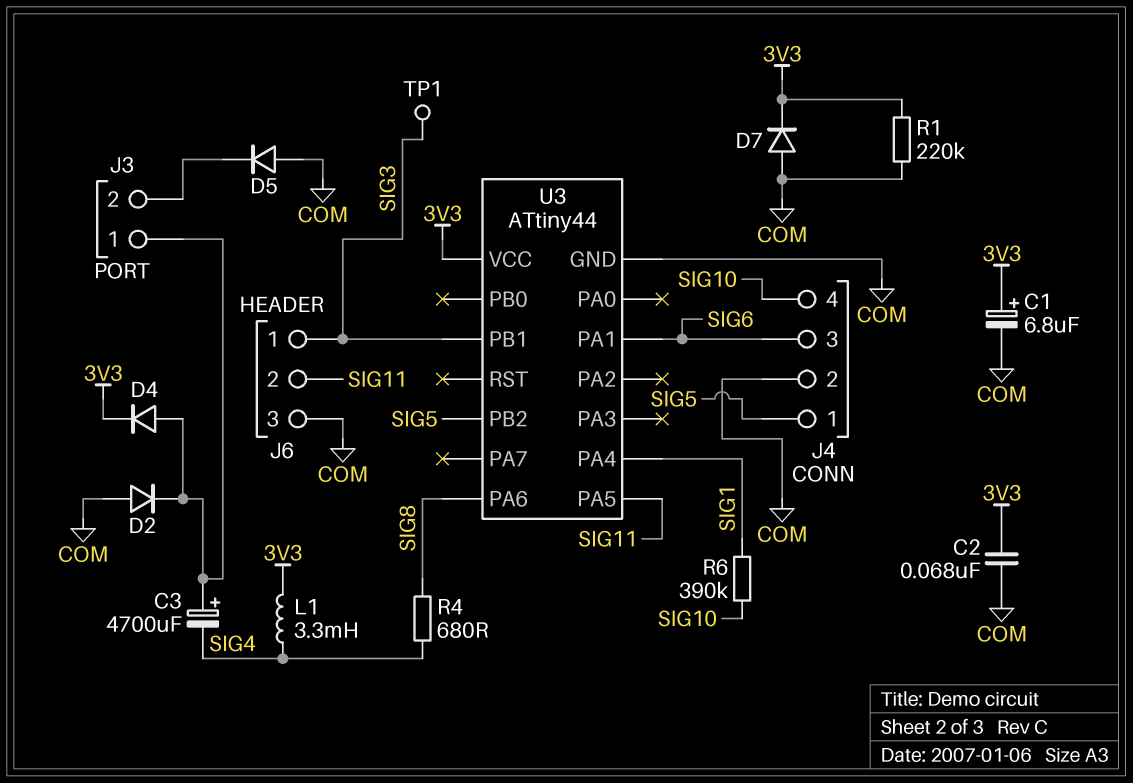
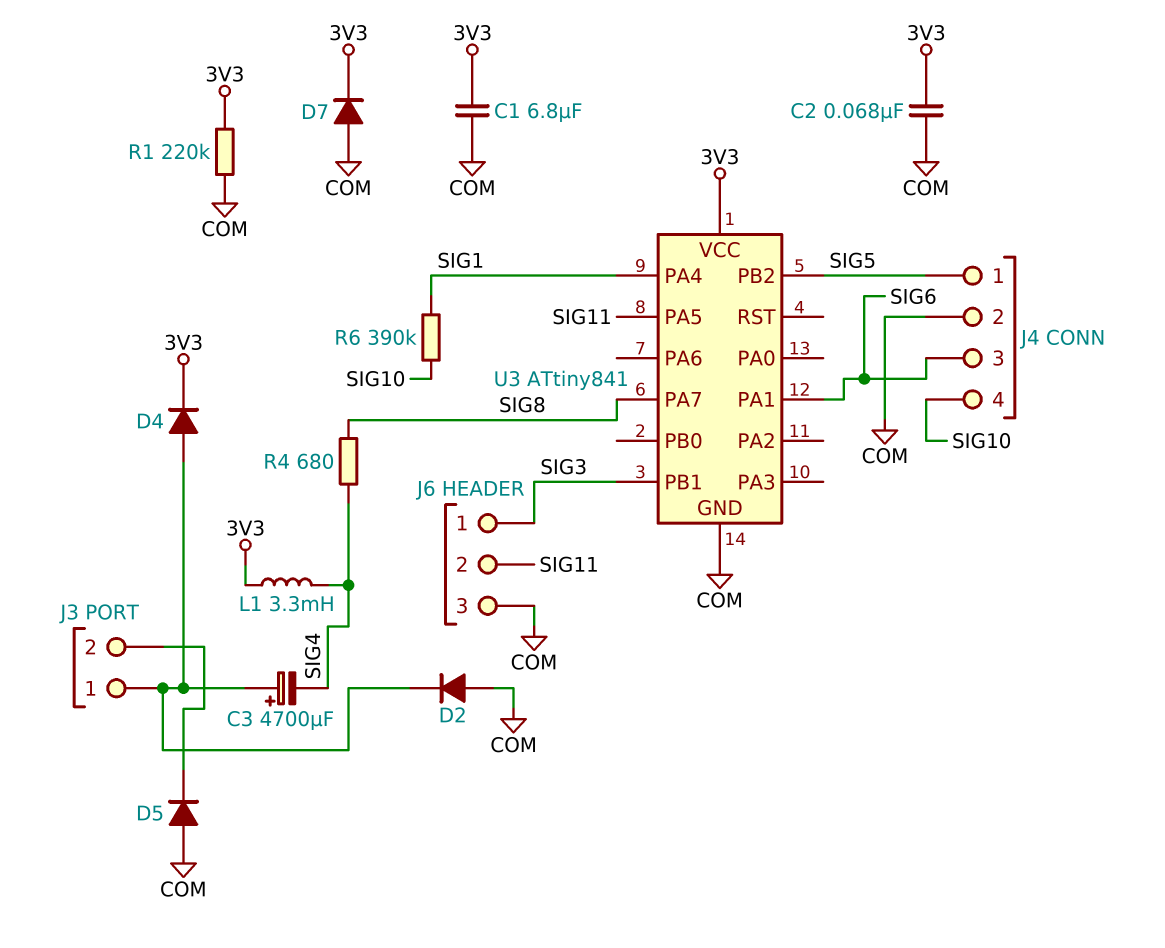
C1: 6.8uF (plus 3V3, minus COM) -> 6.8uF (3V3, COM)
TP1: test point (SIG3) -> none
U3: ATtiny44 -> ATtiny841
U3 pin PA6: SIG8 -> none
U3 pin PA7: none -> SIG8

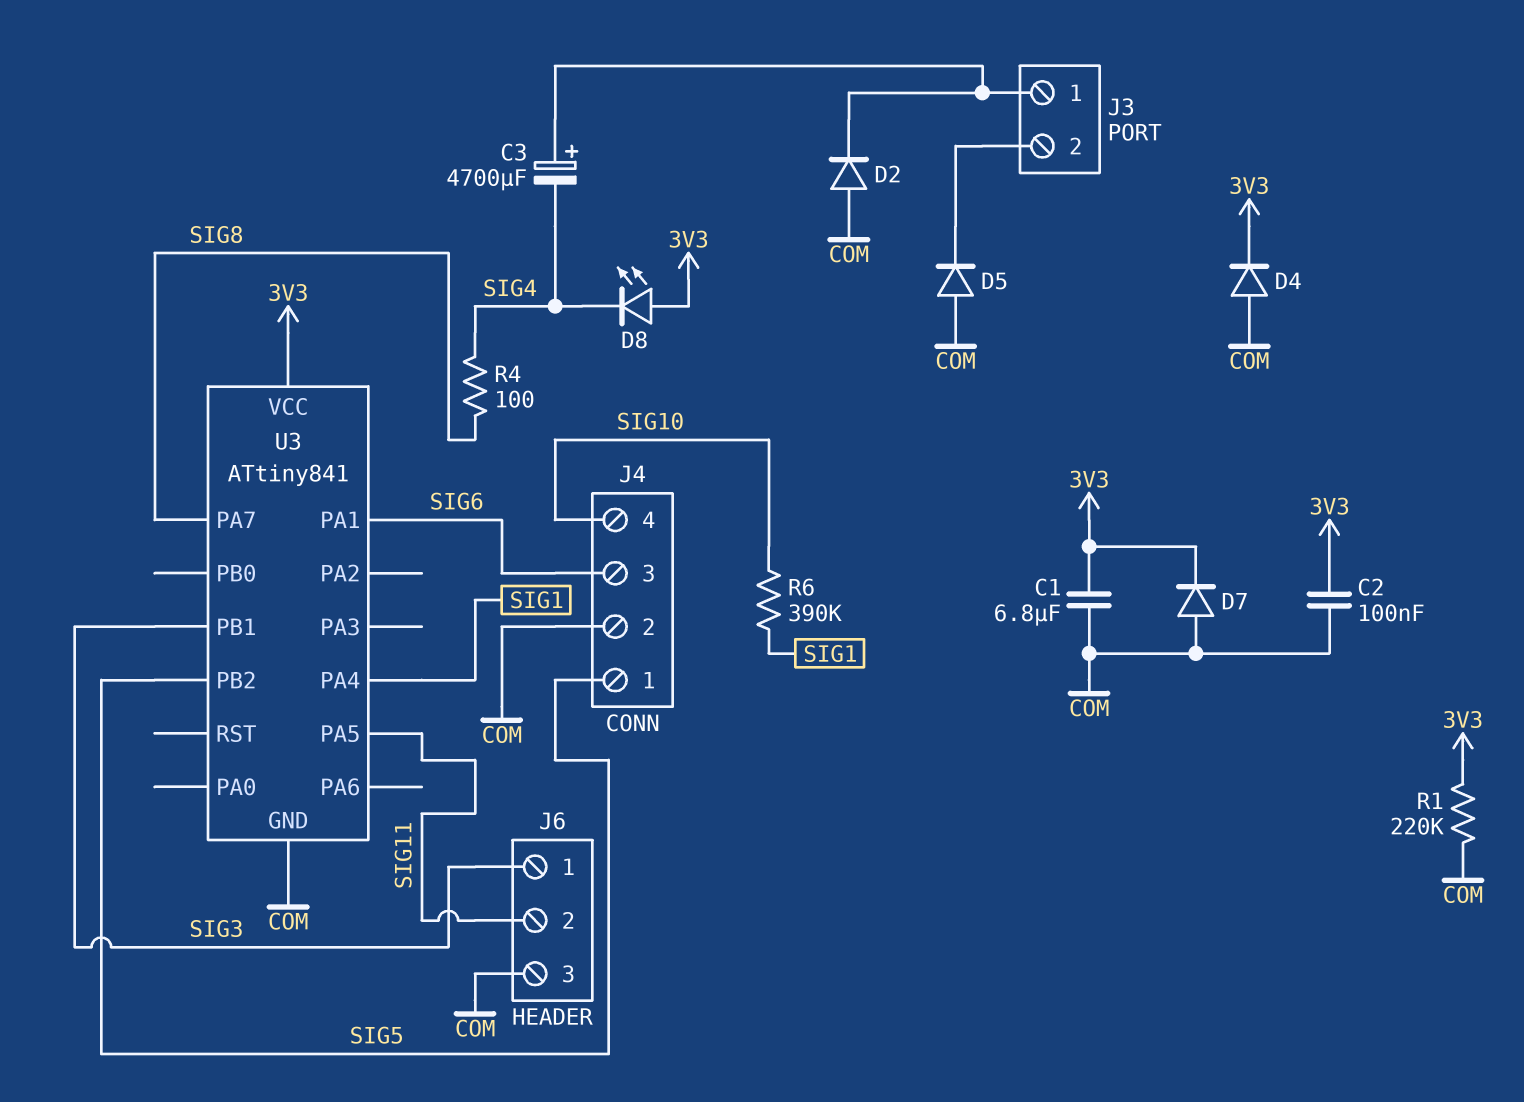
C2: 68nF (3V3, COM) -> 100nF (3V3, COM)
D4: diode (A J3/1, K 3V3) -> diode (A COM, K 3V3)
D8: none -> LED (A 3V3, K SIG4)
L1: 3.3mH (3V3, SIG4) -> none
R4: 680 (SIG4, SIG8) -> 100 (SIG4, SIG8)

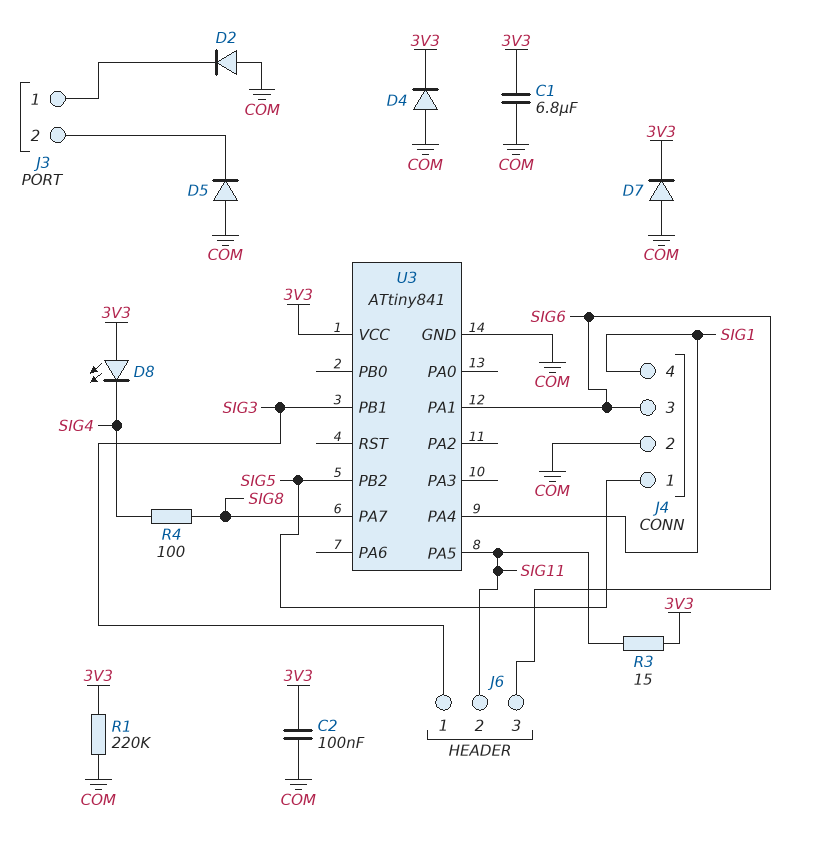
C3: 4700uF (plus J3/1, minus SIG4) -> none
J4 pin 4: SIG10 -> SIG1
J6 pin 3: COM -> SIG6
R3: none -> 15 (3V3, SIG11)
R6: 390k (SIG1, SIG10) -> none

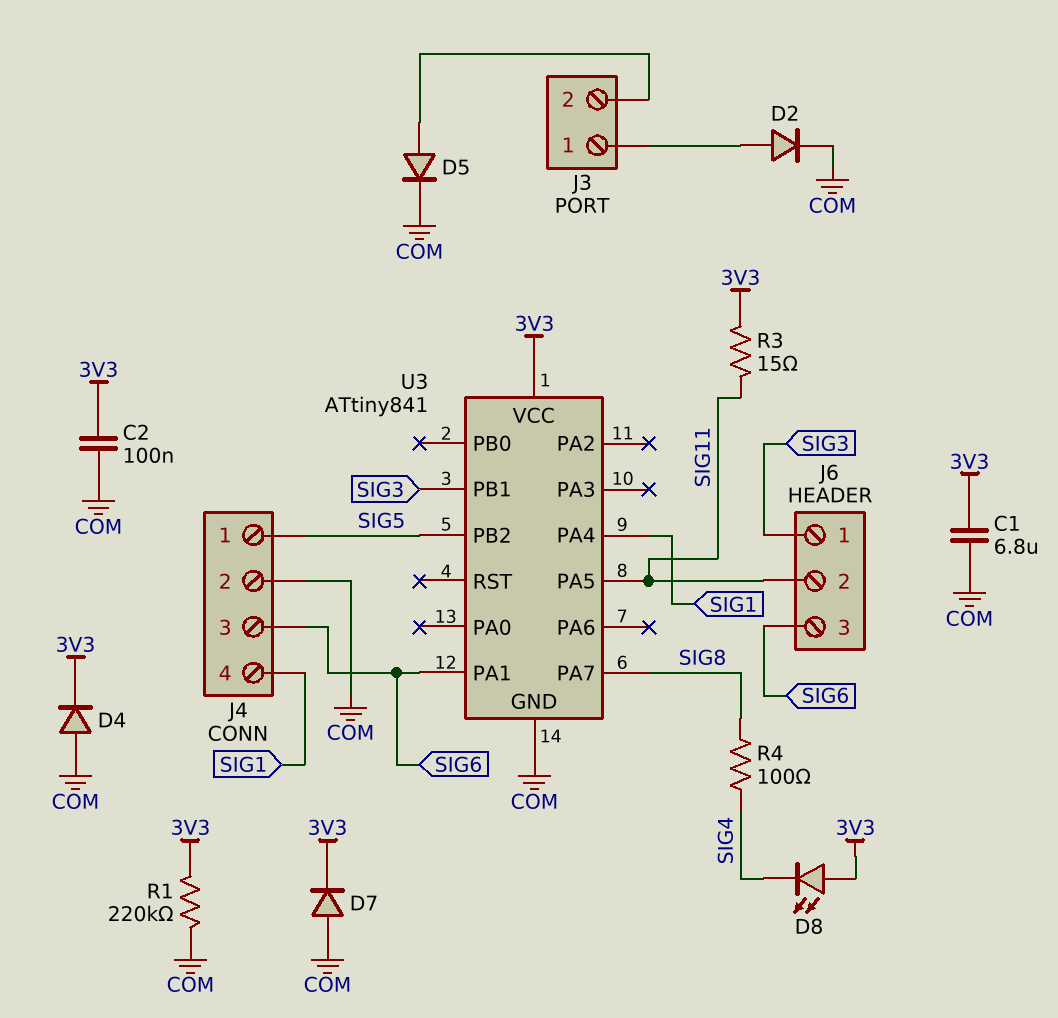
D2: diode (A COM, K J3/1) -> diode (A J3/1, K COM)
D5: diode (A COM, K J3/2) -> diode (A J3/2, K COM)

